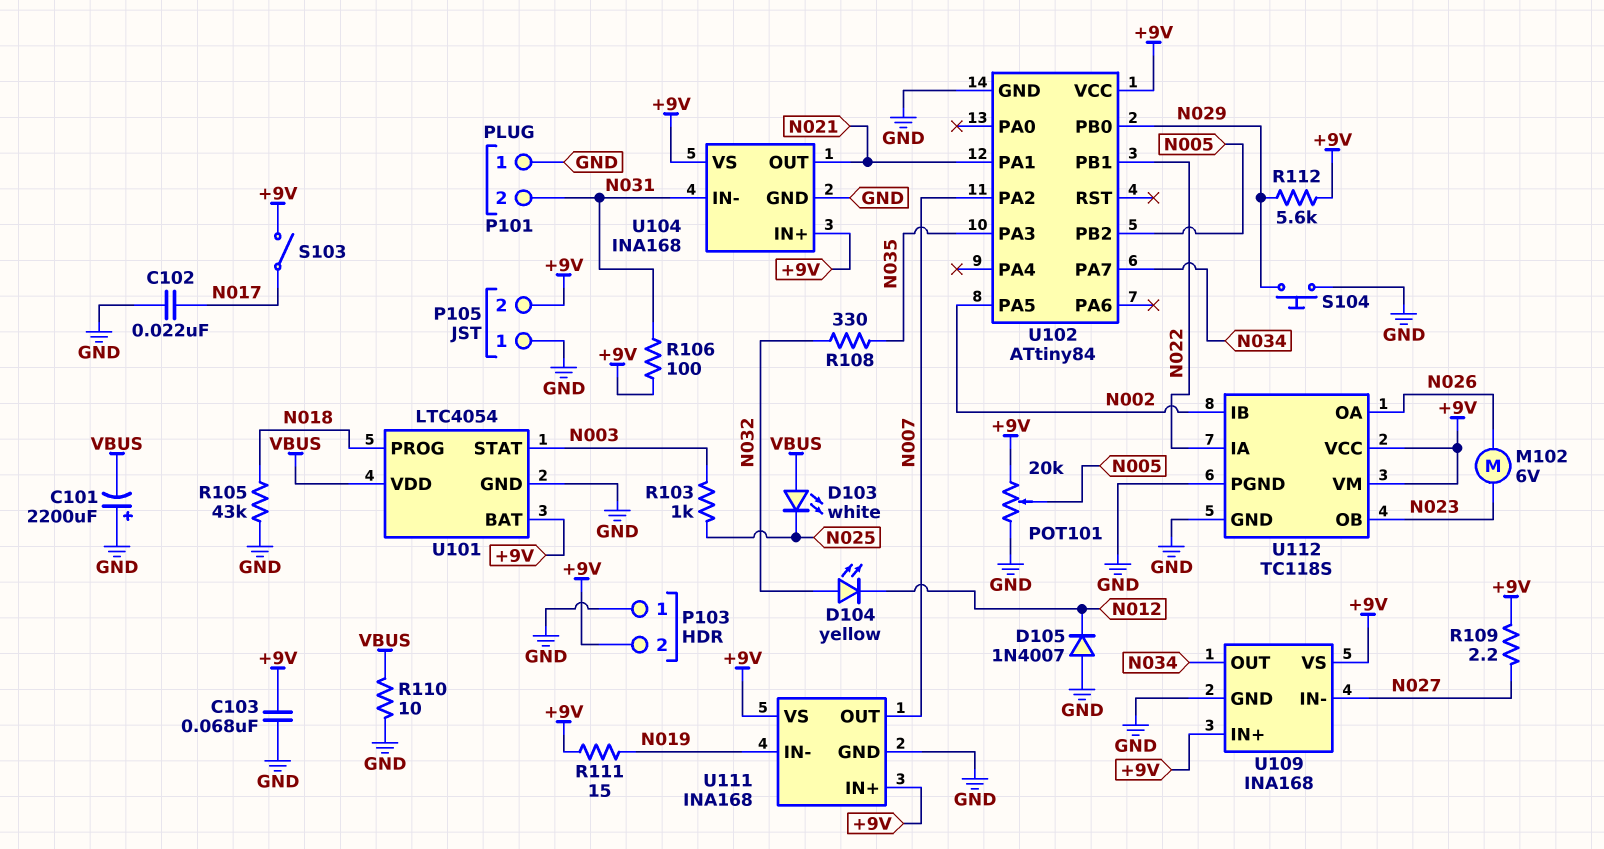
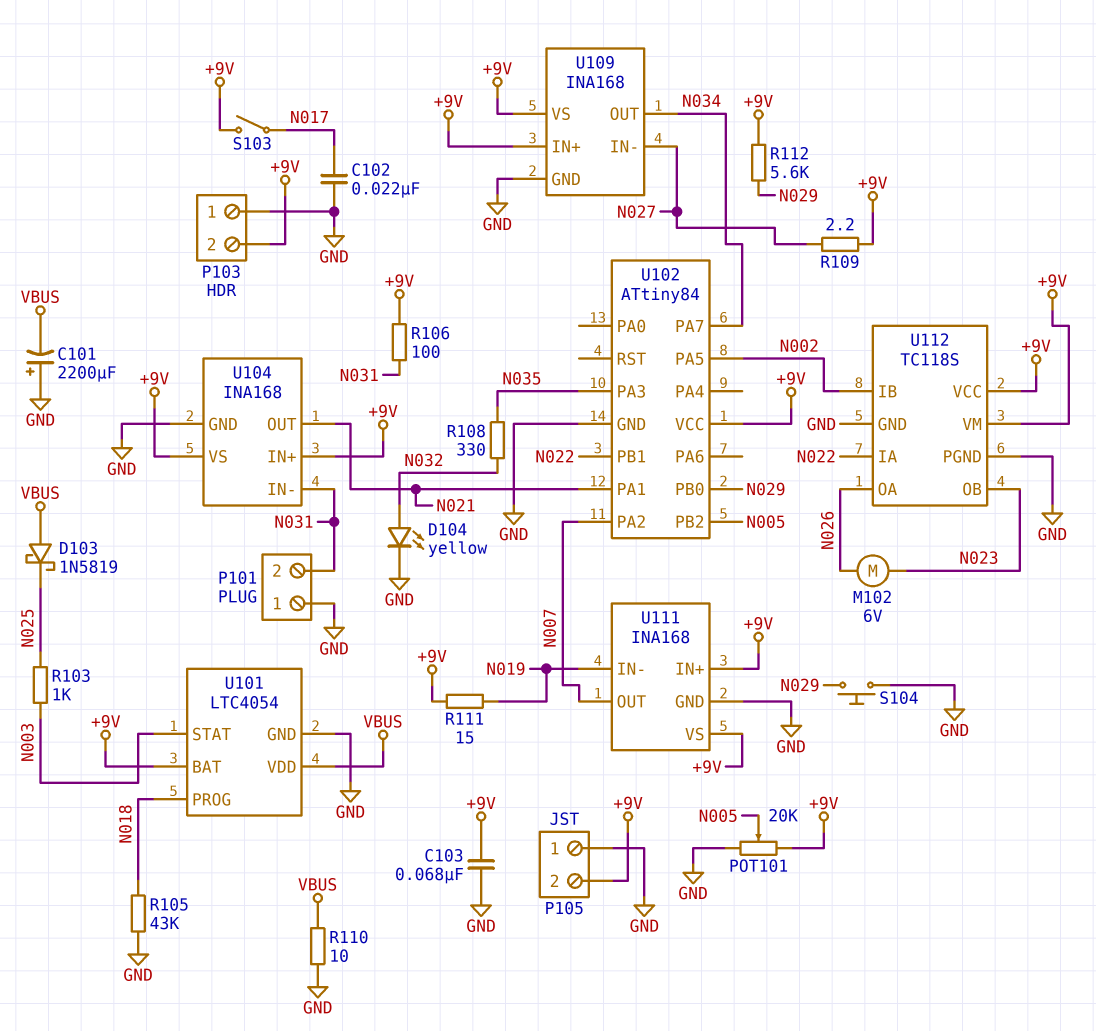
D103: LED white (A VBUS, K N025) -> schottky 1N5819 (A VBUS, K N025)
D104: LED yellow (A N032, K N012) -> LED yellow (A N032, K GND)
D105: diode 1N4007 (A GND, K N012) -> none

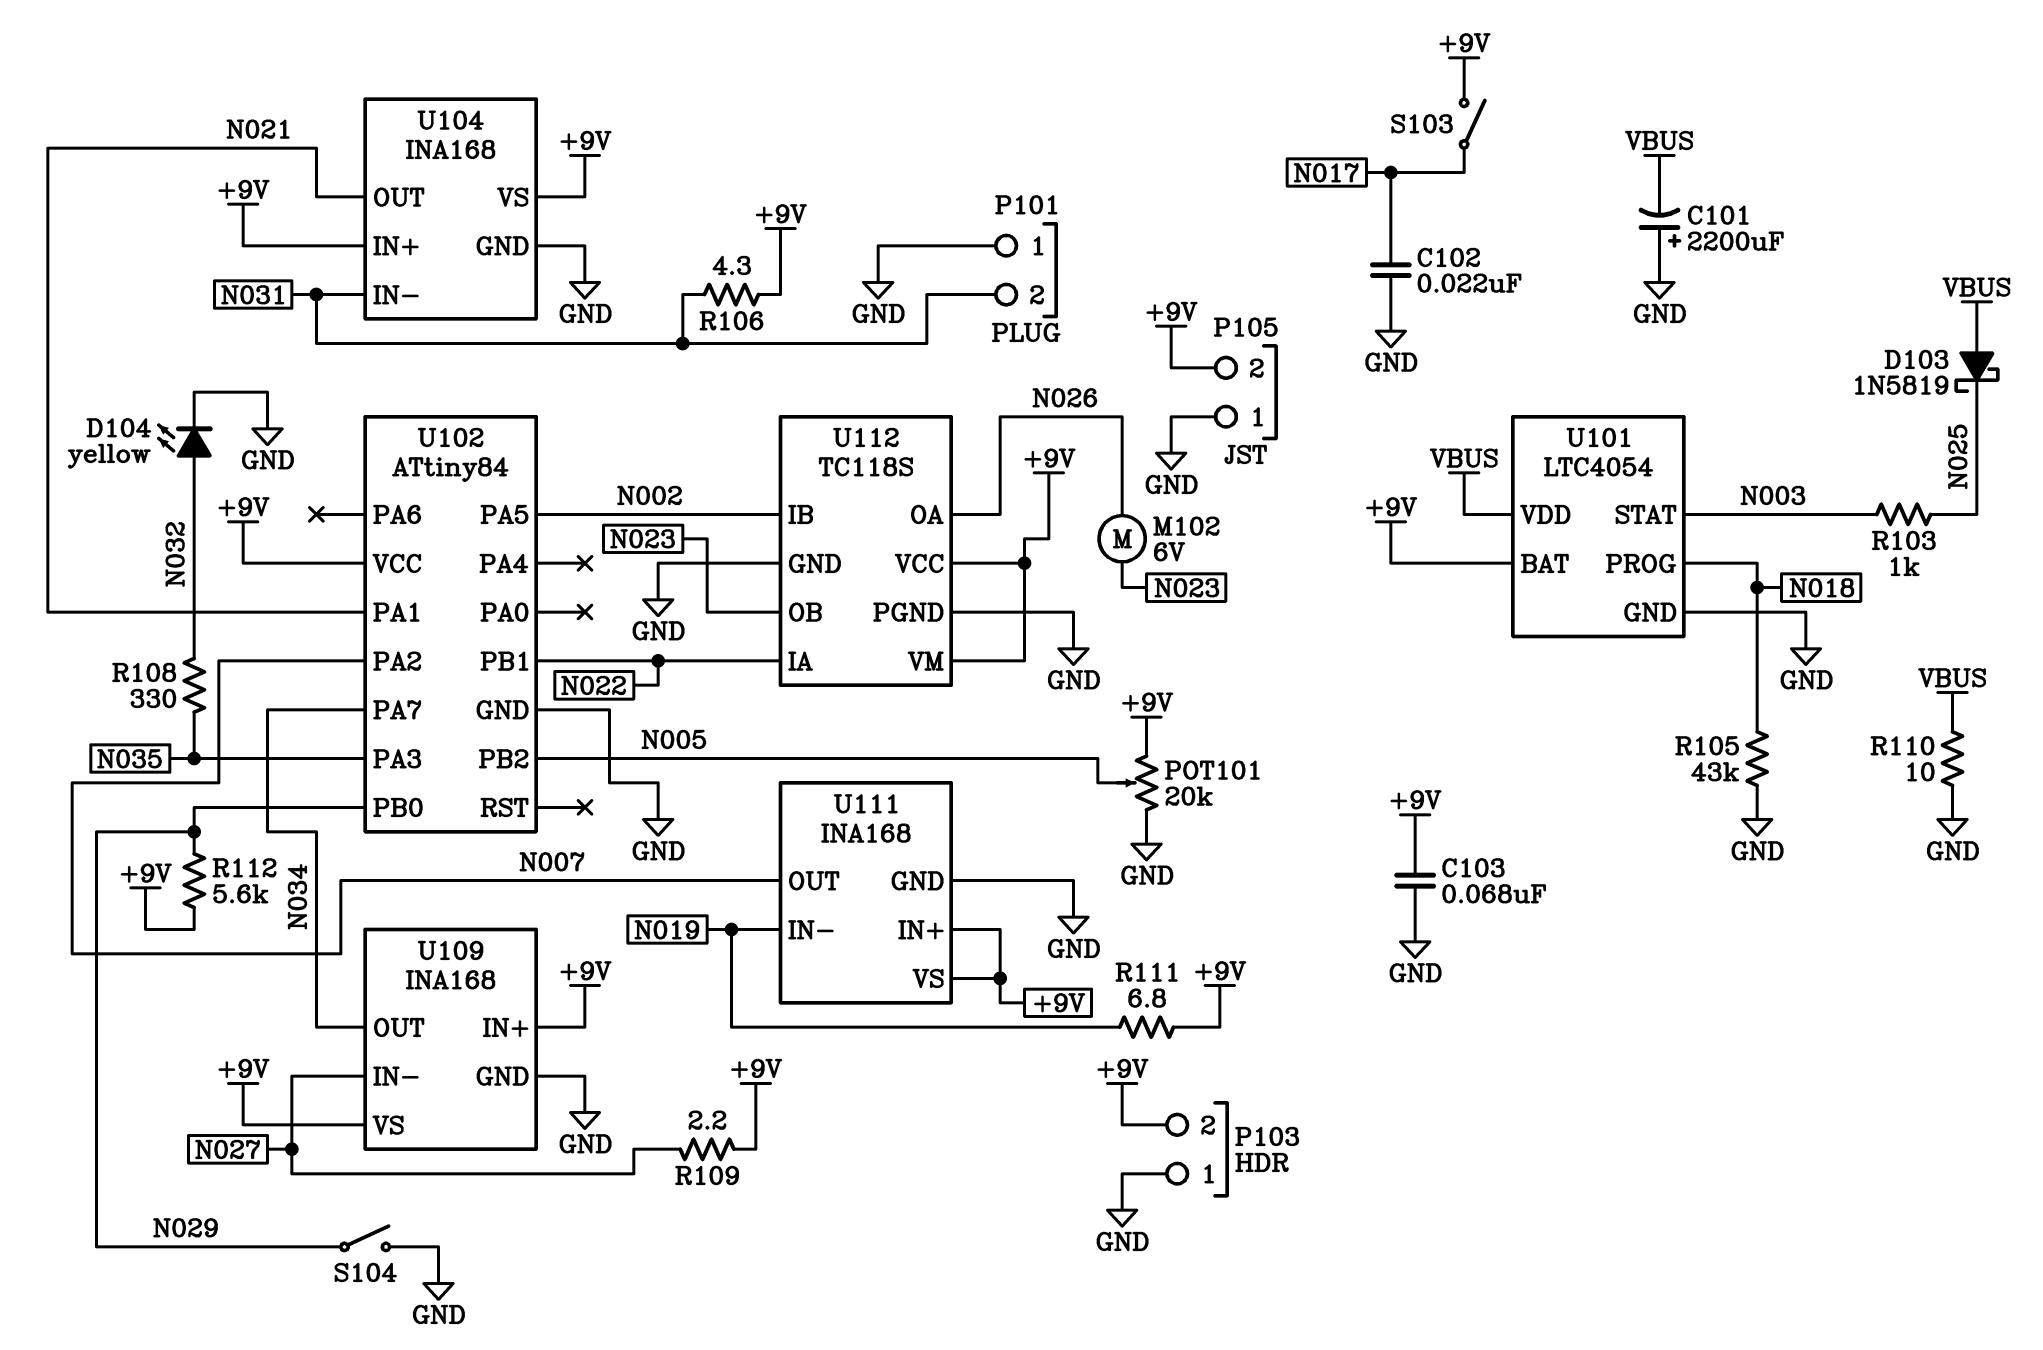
R106: 100 (+9V, N031) -> 4.3 (+9V, N031)
R111: 15 (+9V, N019) -> 6.8 (+9V, N019)
S104: button (GND, N029) -> switch (GND, N029)

